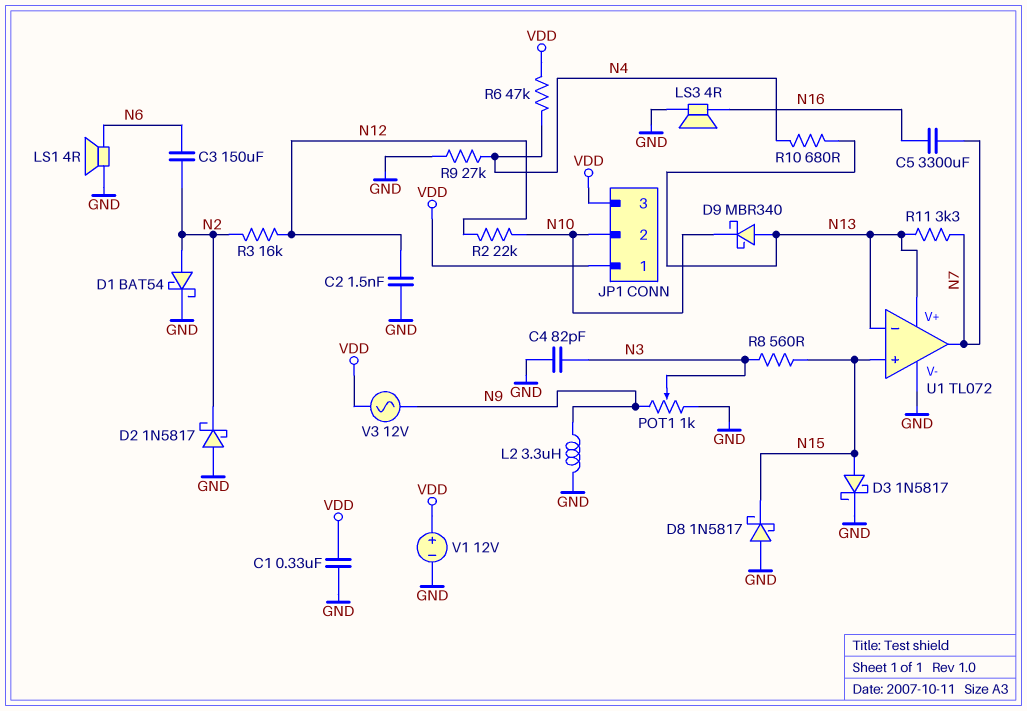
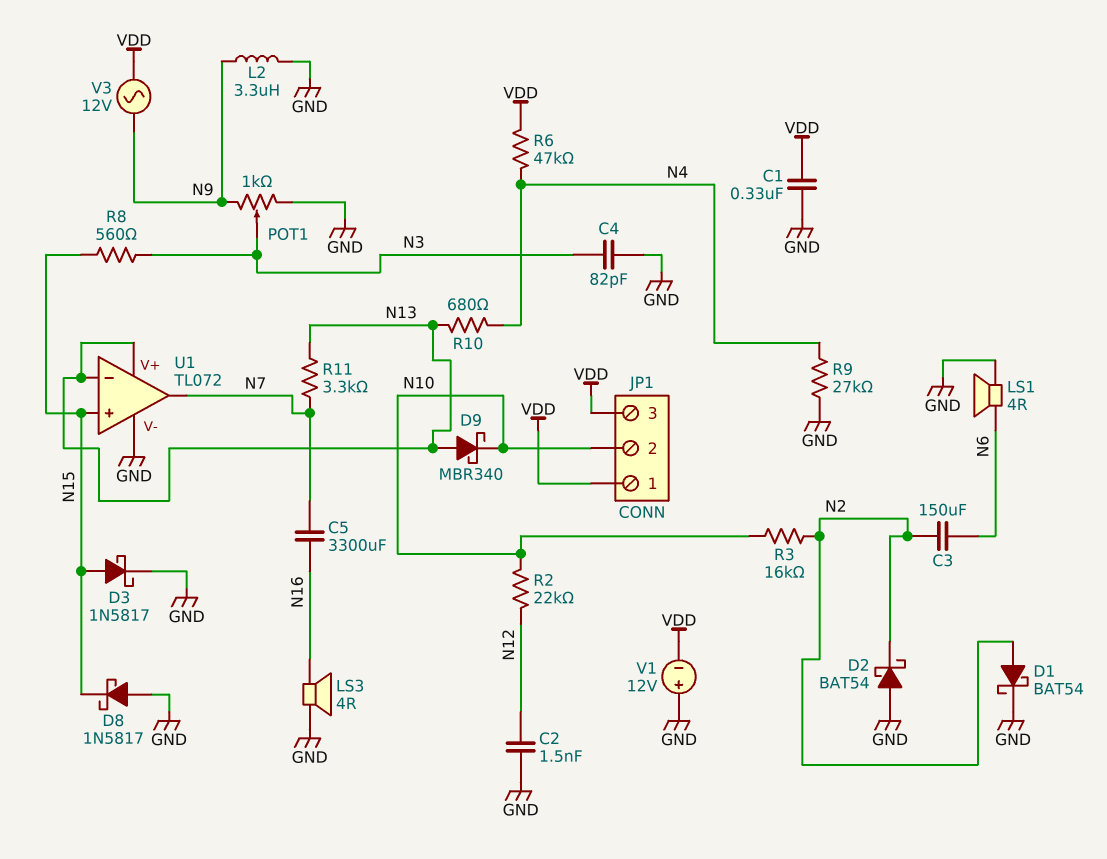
D2: schottky 1N5817 (A GND, K N2) -> schottky BAT54 (A GND, K N2)
R3: 16k (N2, N12) -> 16k (N2, N10)
V1: 12V (plus VDD, minus GND) -> 12V (plus GND, minus VDD)

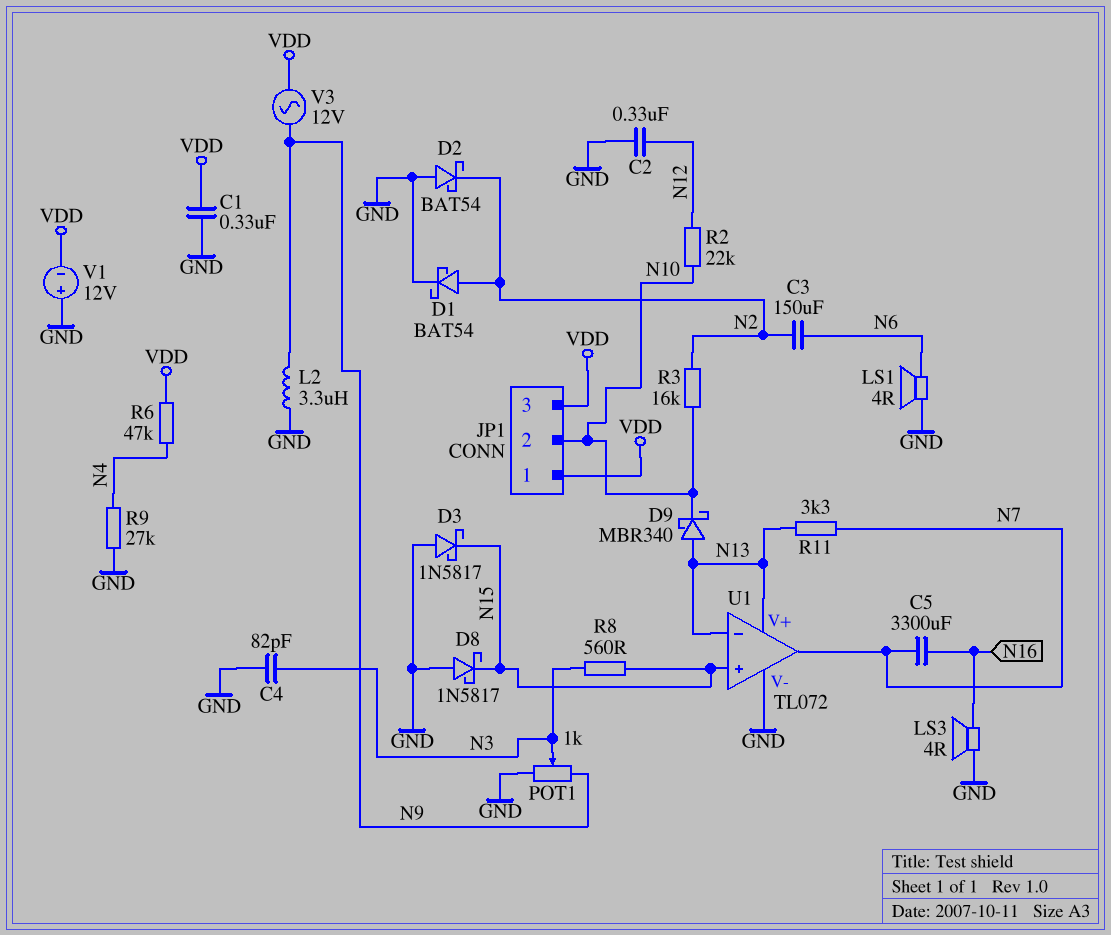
C2: 1.5nF (GND, N12) -> 330nF (GND, N12)
D3: schottky 1N5817 (A N15, K GND) -> schottky 1N5817 (A GND, K N15)
R10: 680 (N4, N13) -> none

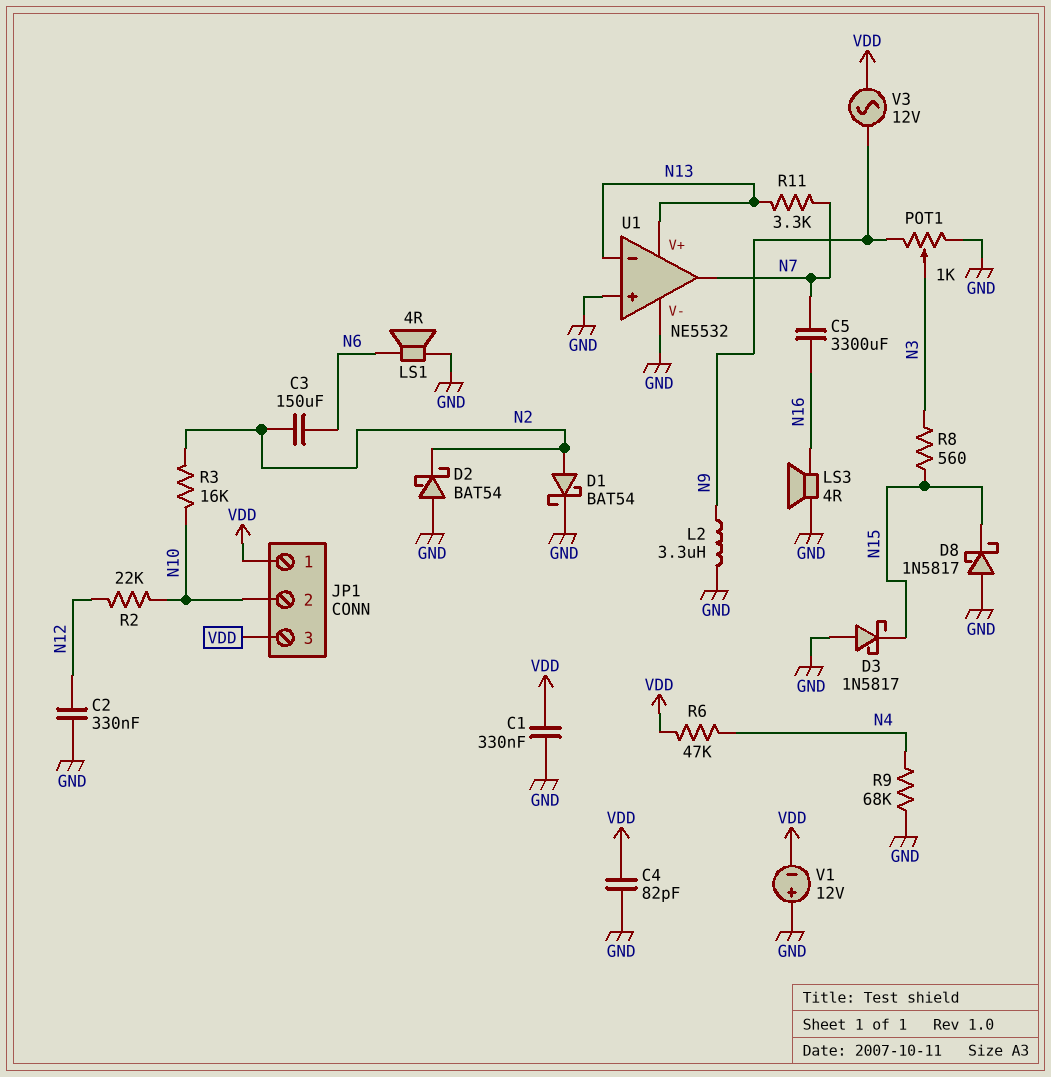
C4: 82pF (GND, N3) -> 82pF (GND, VDD)
D9: schottky MBR340 (A N13, K N10) -> none
R9: 27k (GND, N4) -> 68k (GND, N4)
U1: TL072 -> NE5532
U1 pin in+: N15 -> GND

